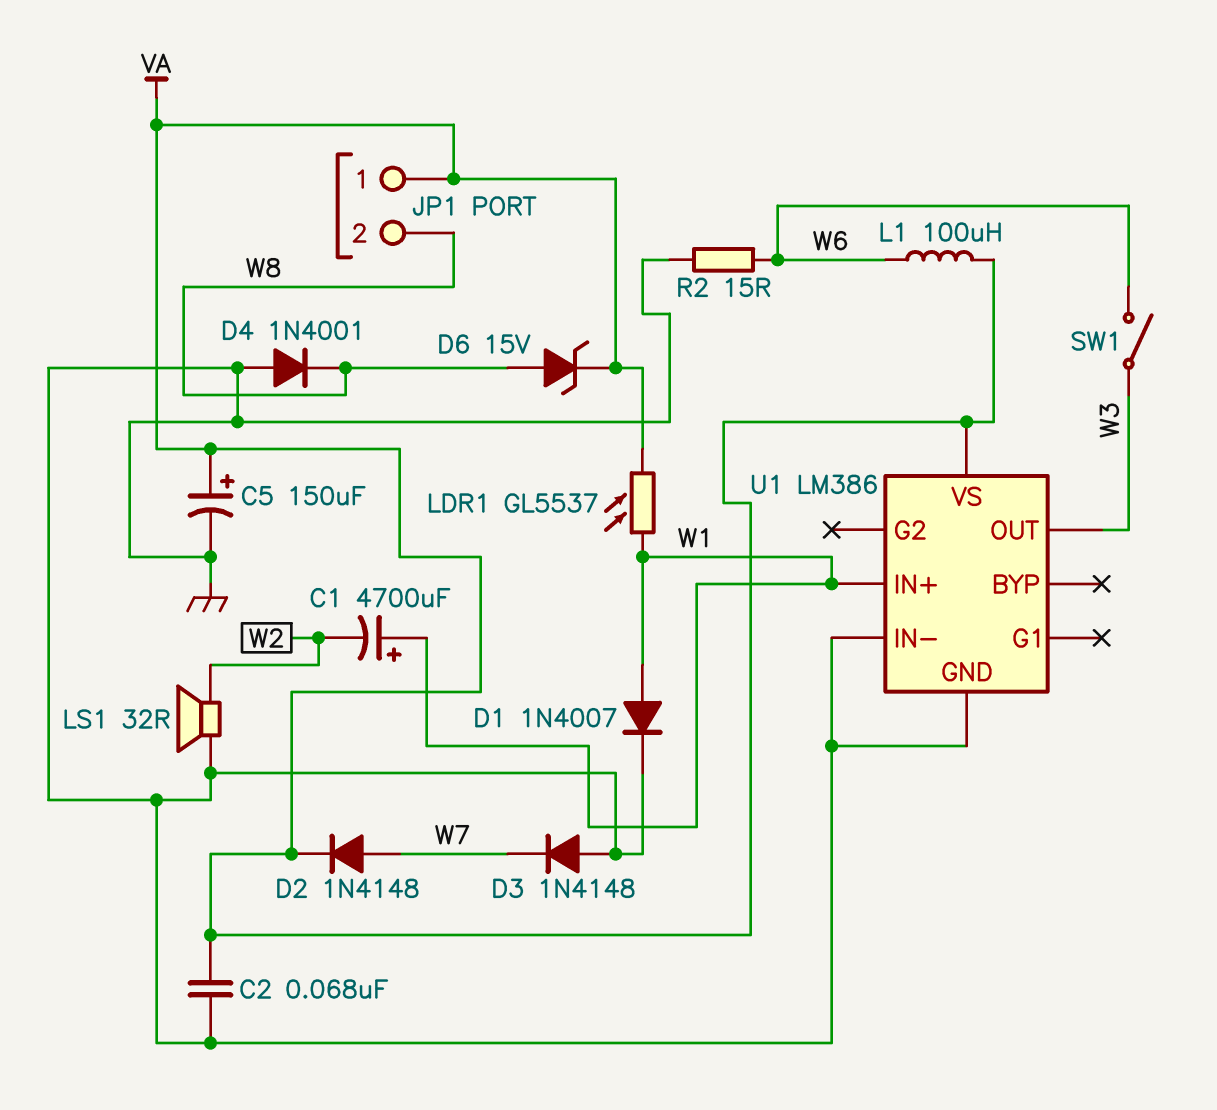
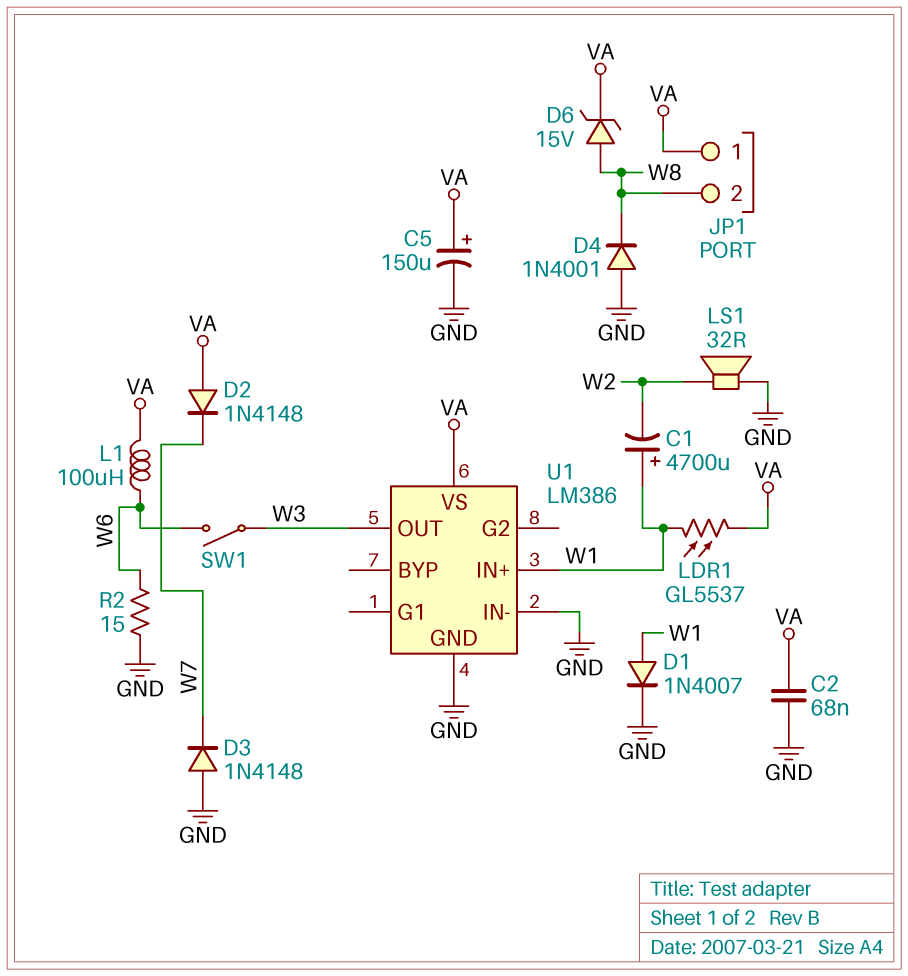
D2: diode 1N4148 (A W7, K VA) -> diode 1N4148 (A VA, K W7)

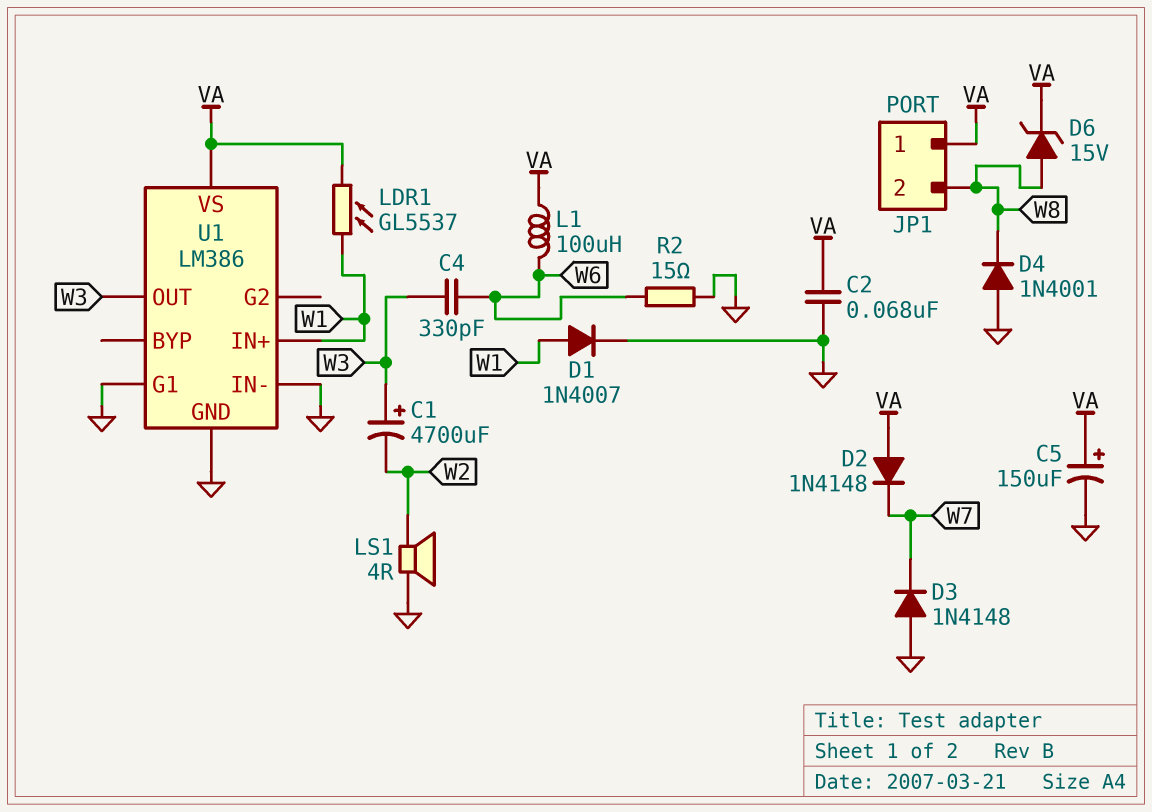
C1: 4700uF (plus W1, minus W2) -> 4700uF (plus W3, minus W2)
C4: none -> 330pF (W3, W6)
LS1: speaker 32R (GND, W2) -> speaker 4R (GND, W2)
SW1: switch (W3, W6) -> none
U1 pin G1: none -> GND

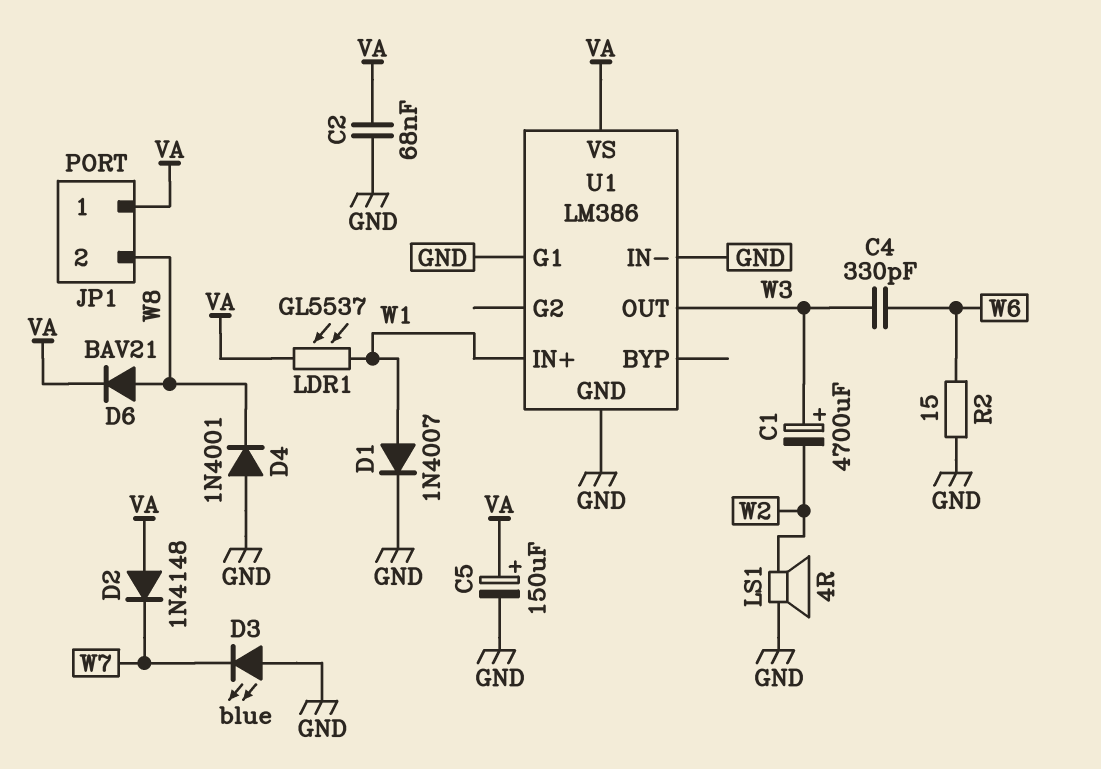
D3: diode 1N4148 (A GND, K W7) -> LED blue (A GND, K W7)
D6: zener 15V (A W8, K VA) -> diode BAV21 (A W8, K VA)
L1: 100uH (VA, W6) -> none

